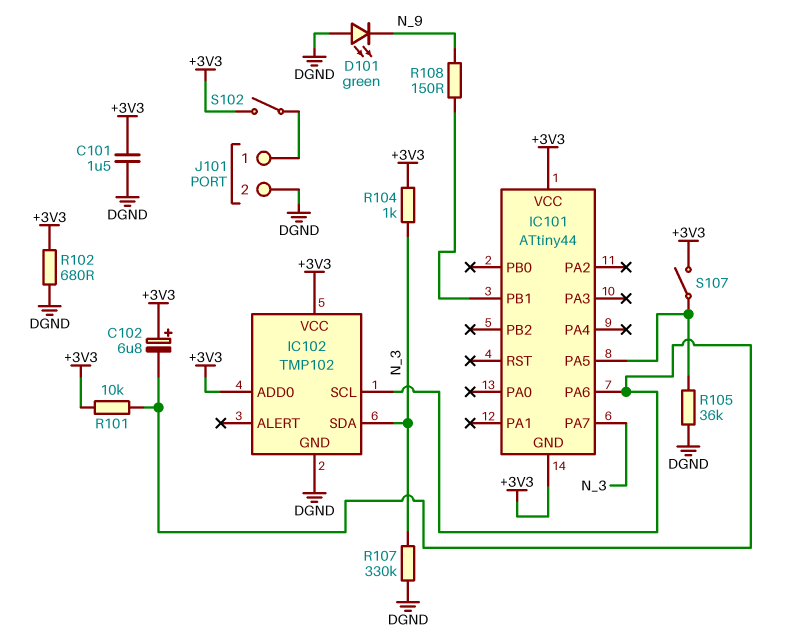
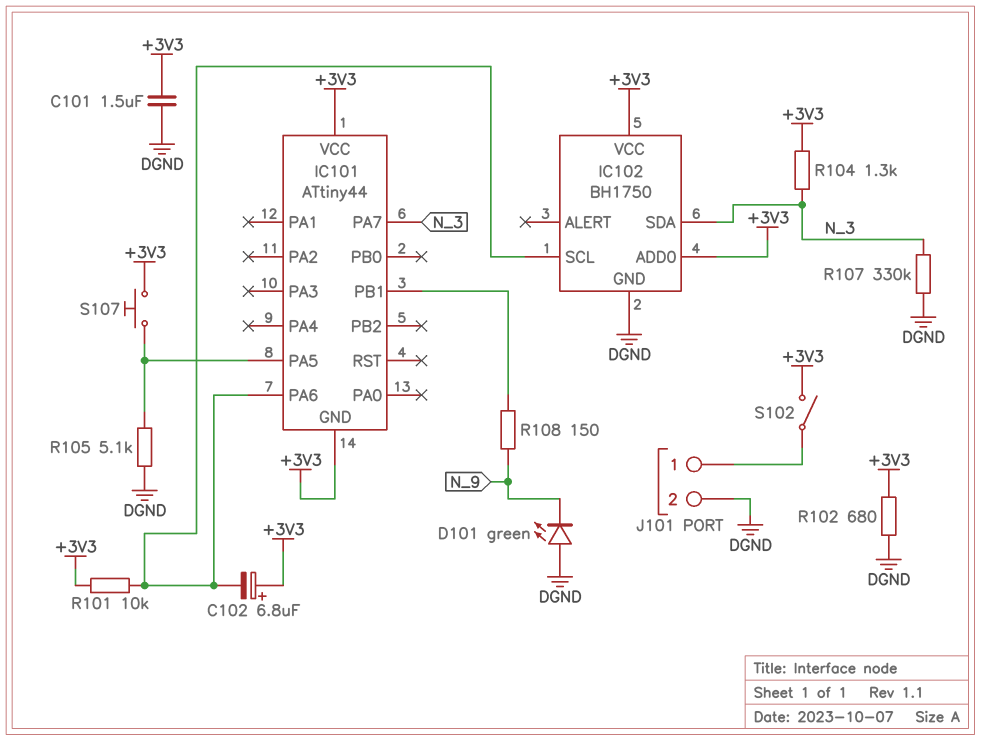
IC102: TMP102 -> BH1750
R104: 1k (+3V3, N_3) -> 1.3k (+3V3, N_3)
R105: 36k (DGND, IC101/PA5) -> 5.1k (DGND, IC101/PA5)
S107: switch (+3V3, IC101/PA5) -> button (+3V3, IC101/PA5)

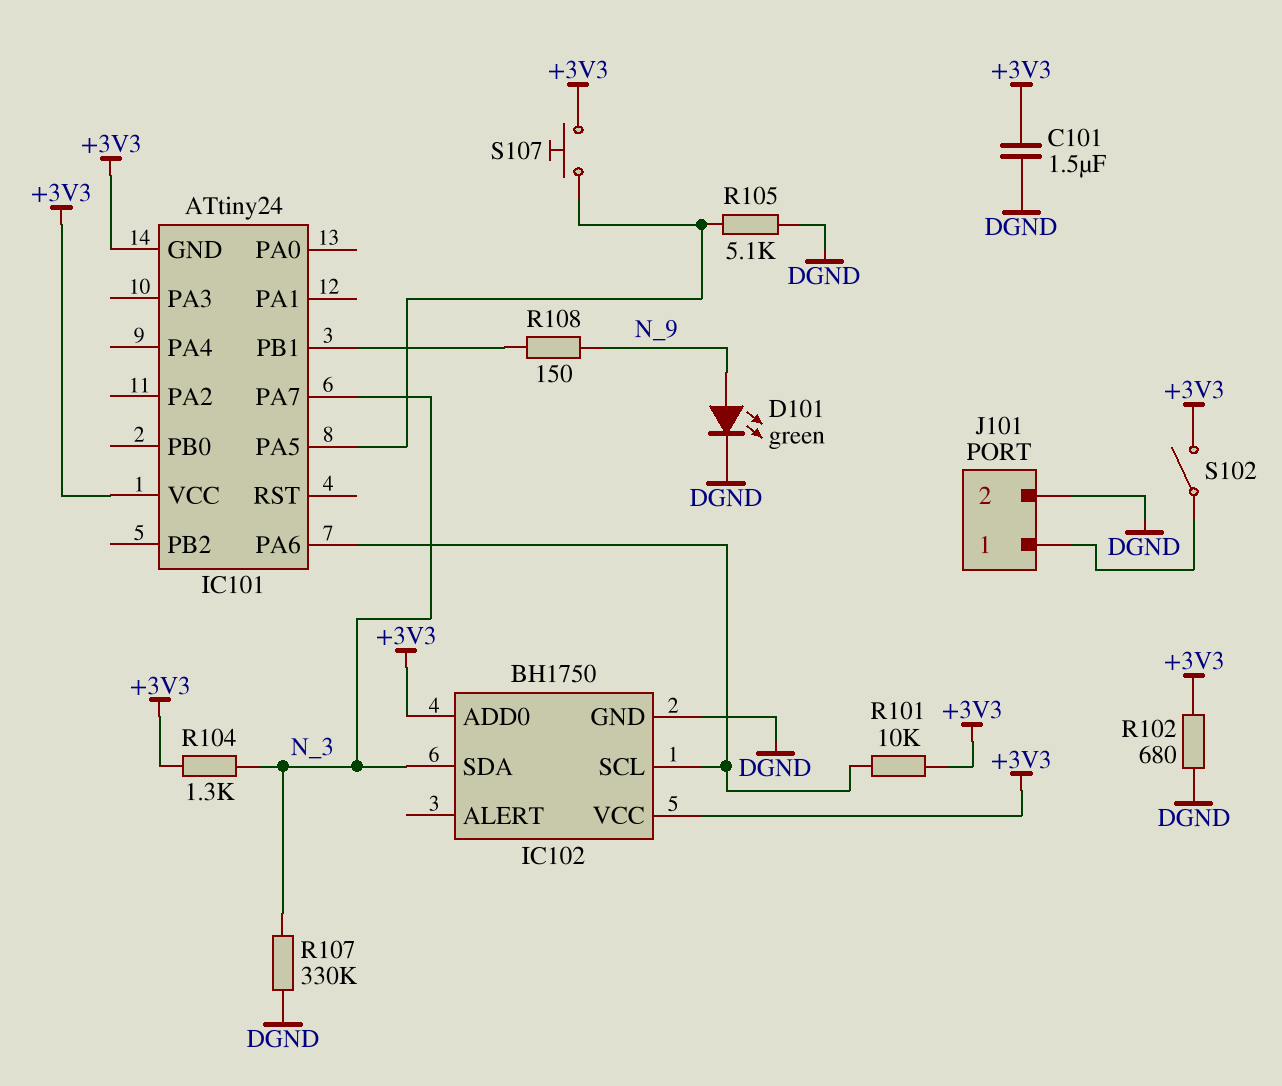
C102: 6.8uF (plus +3V3, minus IC101/PA6) -> none
D101: LED green (A DGND, K N_9) -> LED green (A N_9, K DGND)
IC101: ATtiny44 -> ATtiny24

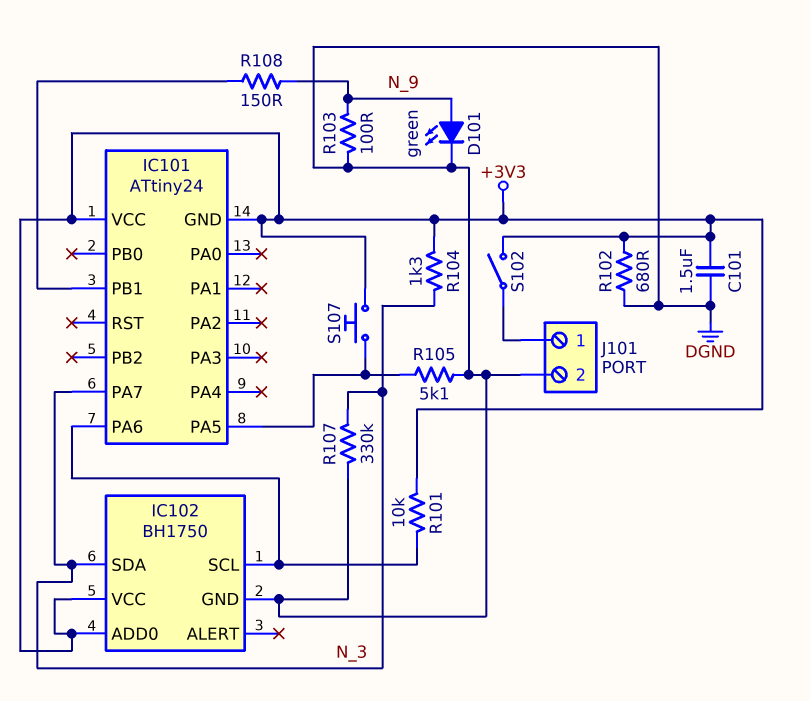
R103: none -> 100 (DGND, N_9)

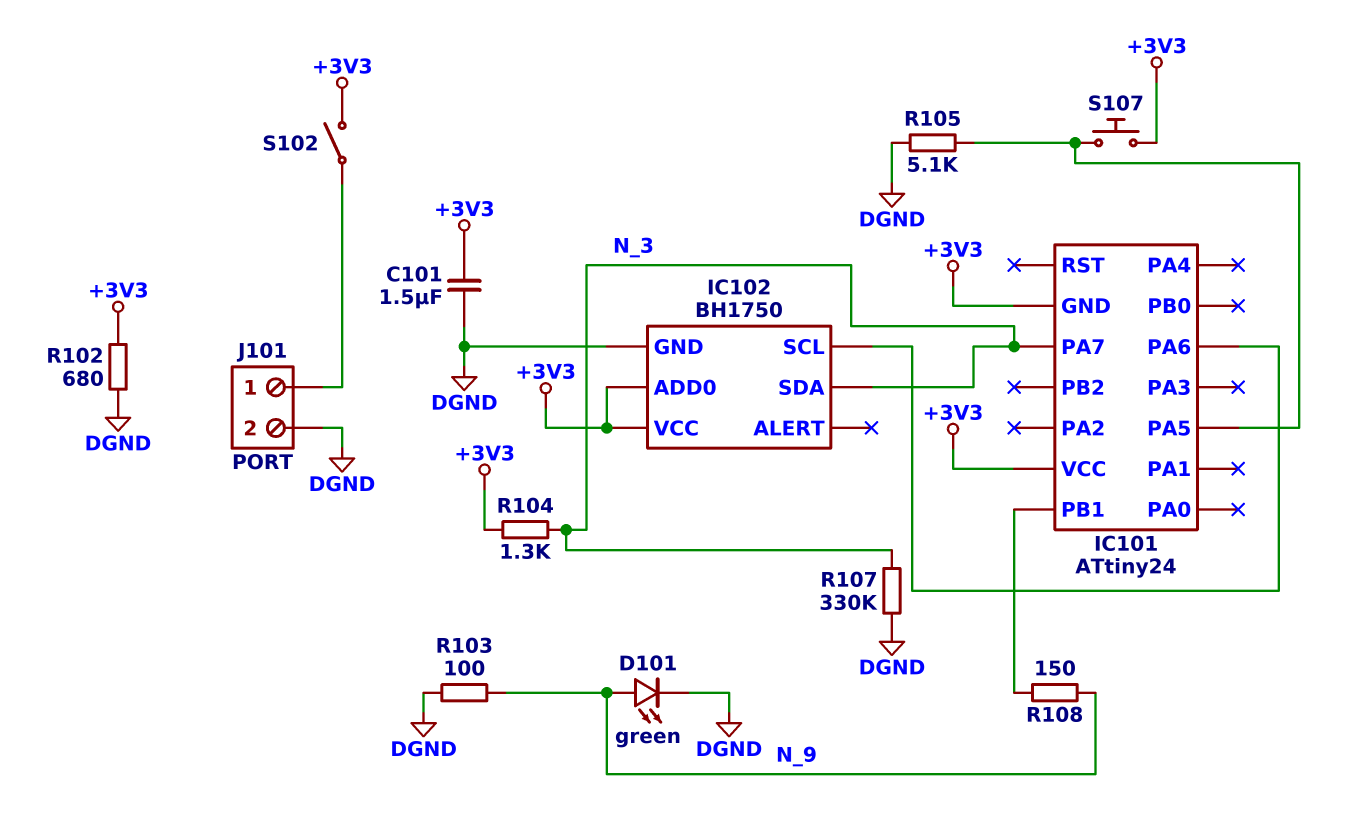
R101: 10k (+3V3, IC101/PA6) -> none

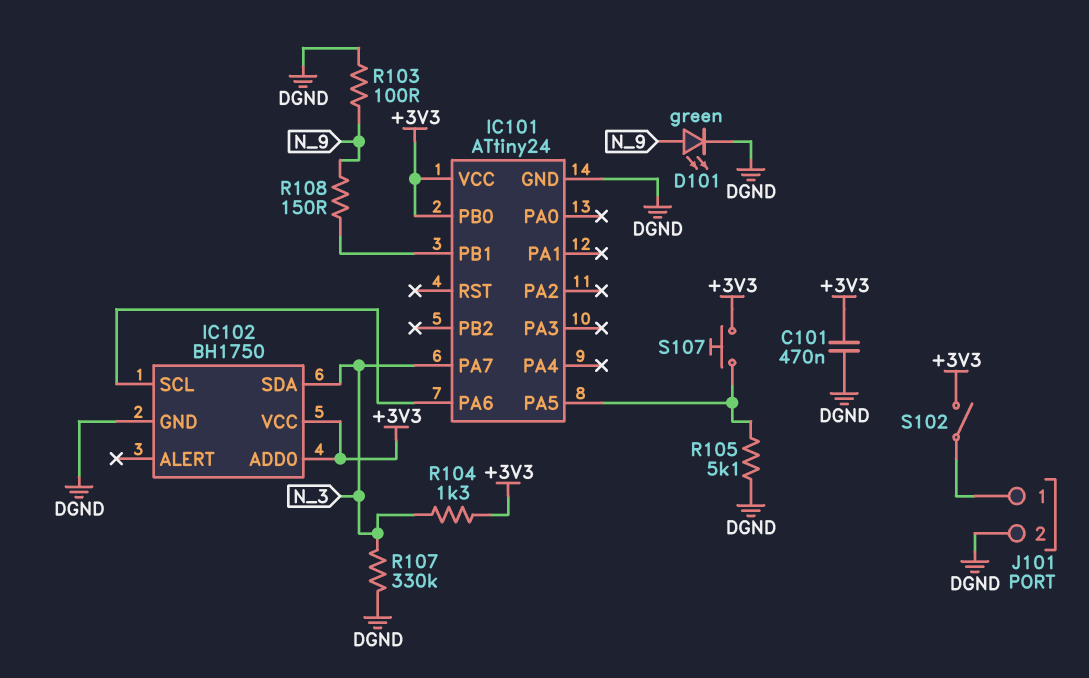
C101: 1.5uF (+3V3, DGND) -> 470nF (+3V3, DGND)
IC101 pin GND: +3V3 -> DGND
IC101 pin PB0: none -> +3V3
R102: 680 (+3V3, DGND) -> none

